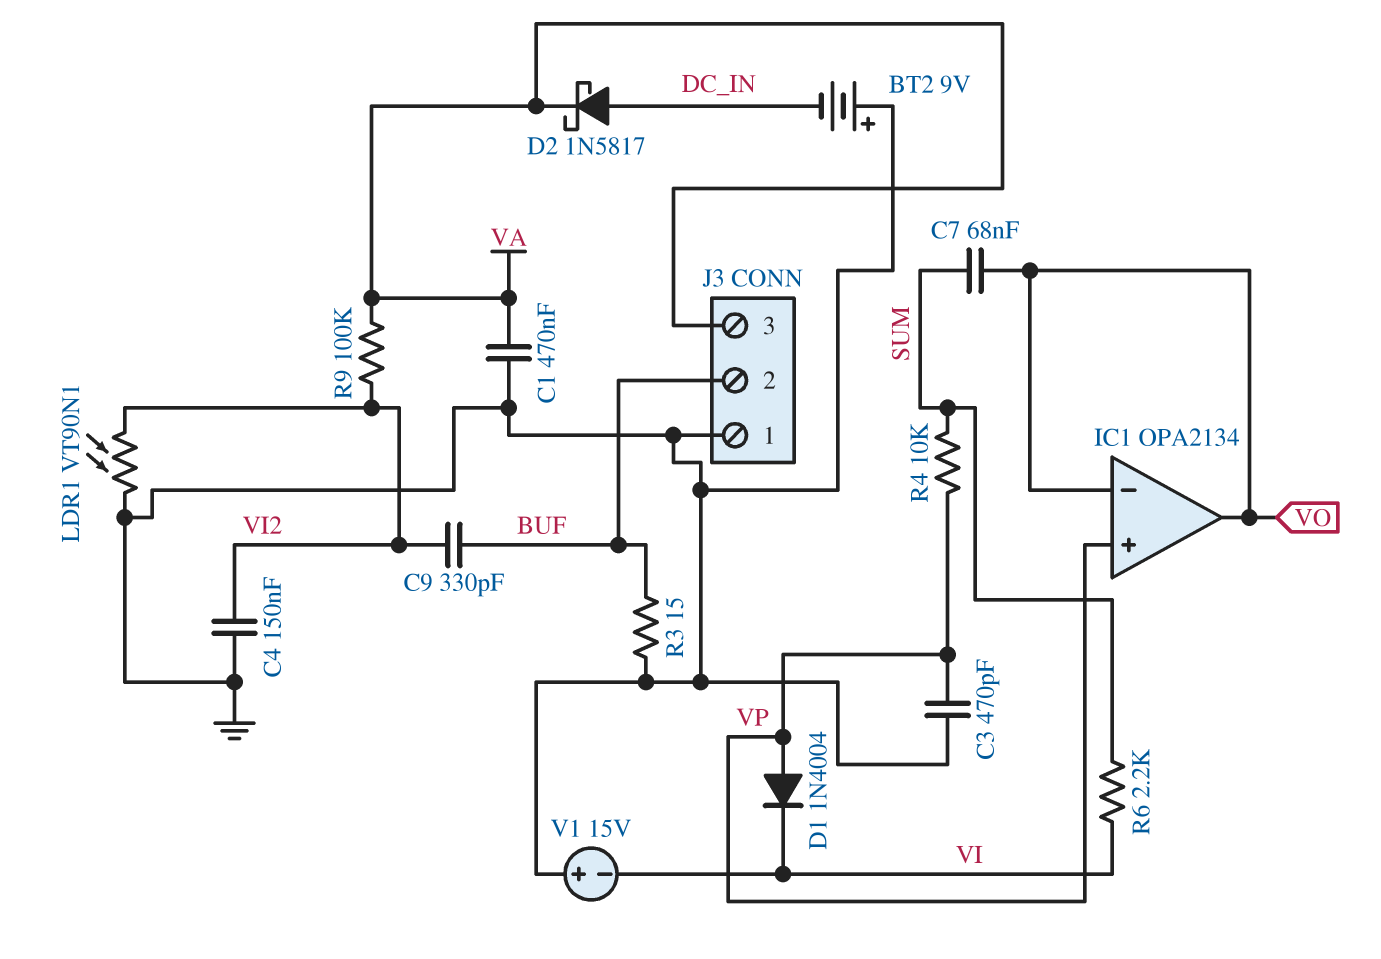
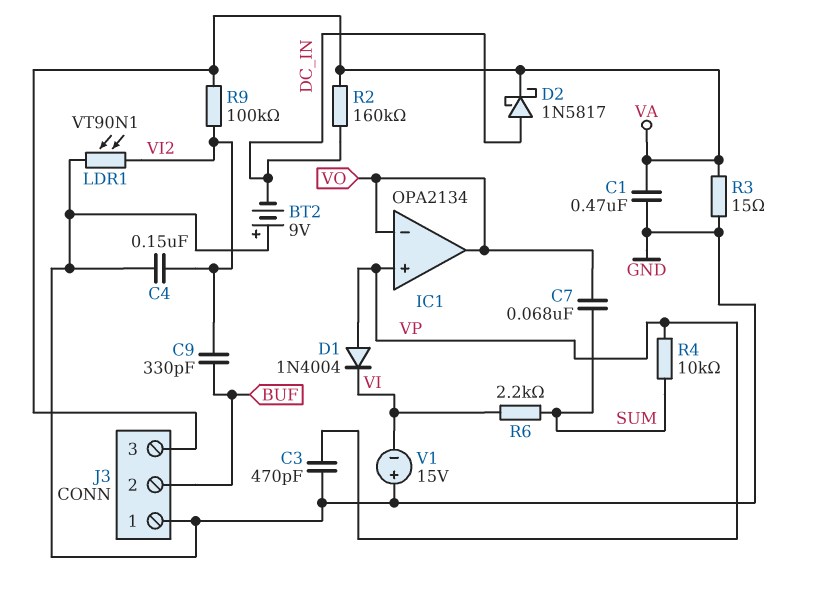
R2: none -> 160k (DC_IN, VA)
R3: 15 (BUF, GND) -> 15 (GND, VA)

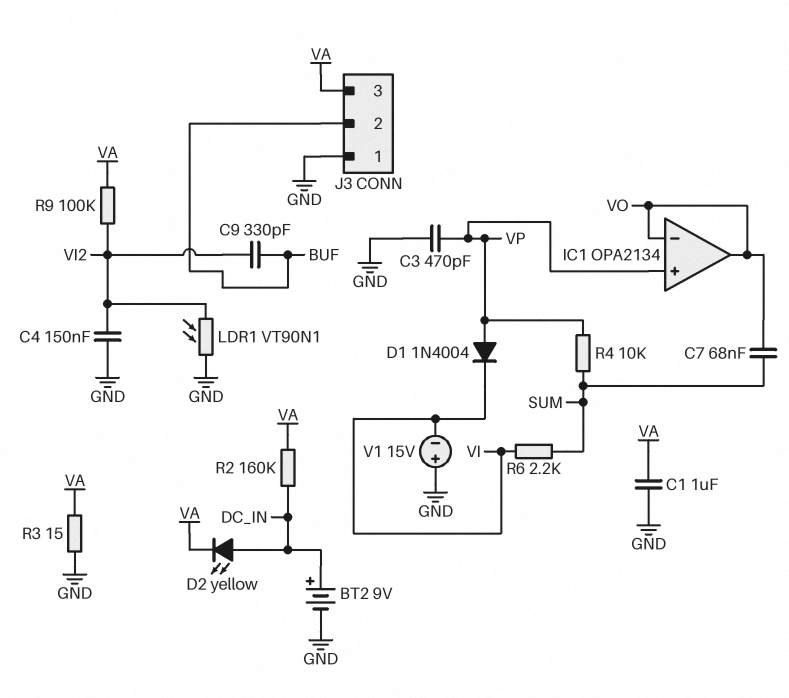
BT2: 9V (plus GND, minus DC_IN) -> 9V (plus DC_IN, minus GND)
C1: 470nF (GND, VA) -> 1uF (GND, VA)
D2: schottky 1N5817 (A DC_IN, K VA) -> LED yellow (A DC_IN, K VA)

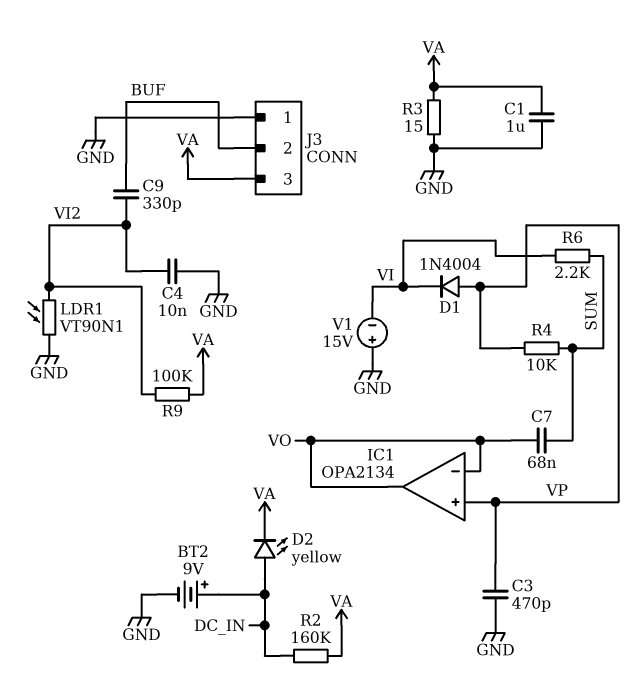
C4: 150nF (GND, VI2) -> 10nF (GND, VI2)

